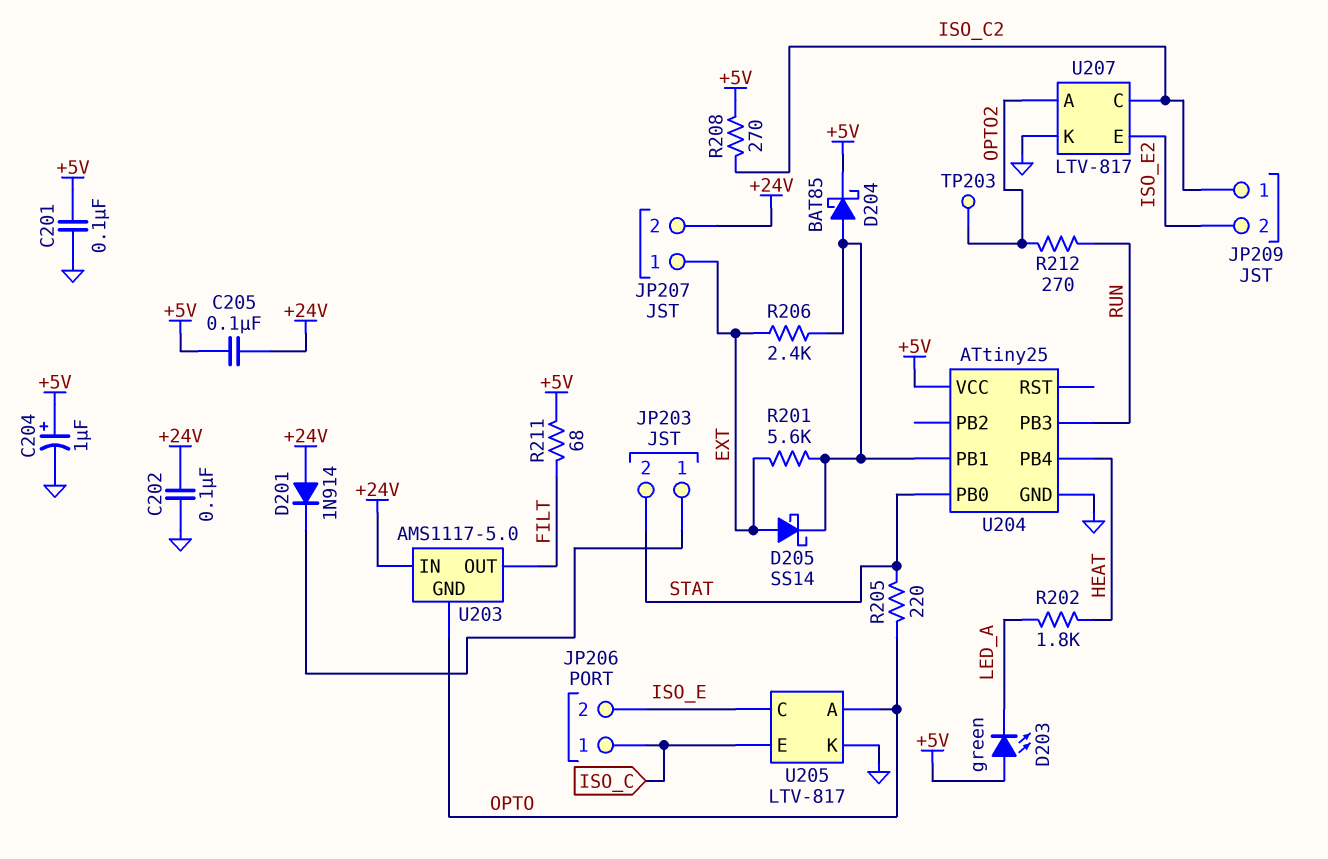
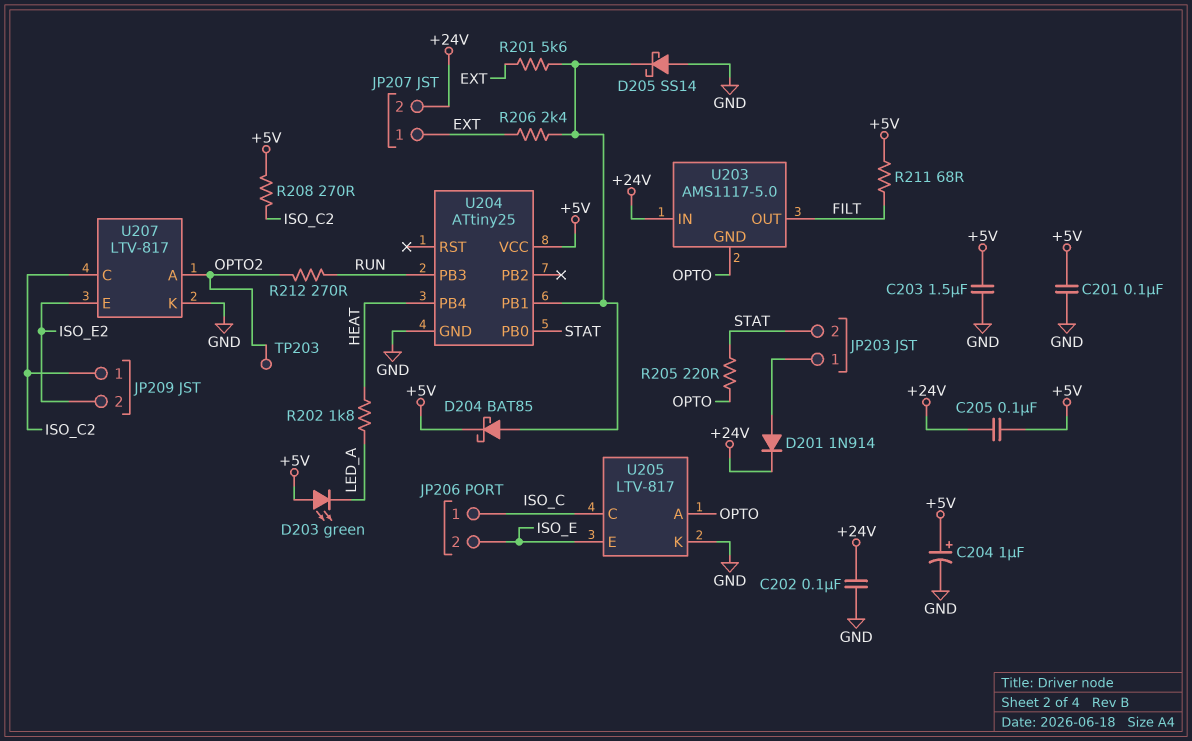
C203: none -> 1.5uF (+5V, GND)
D201: diode 1N914 (A +24V, K JP203/1) -> diode 1N914 (A JP203/1, K +24V)
D205: schottky SS14 (A EXT, K U204/PB1) -> schottky SS14 (A GND, K U204/PB1)
U205 pin C: ISO_E -> ISO_C
U205 pin E: ISO_C -> ISO_E

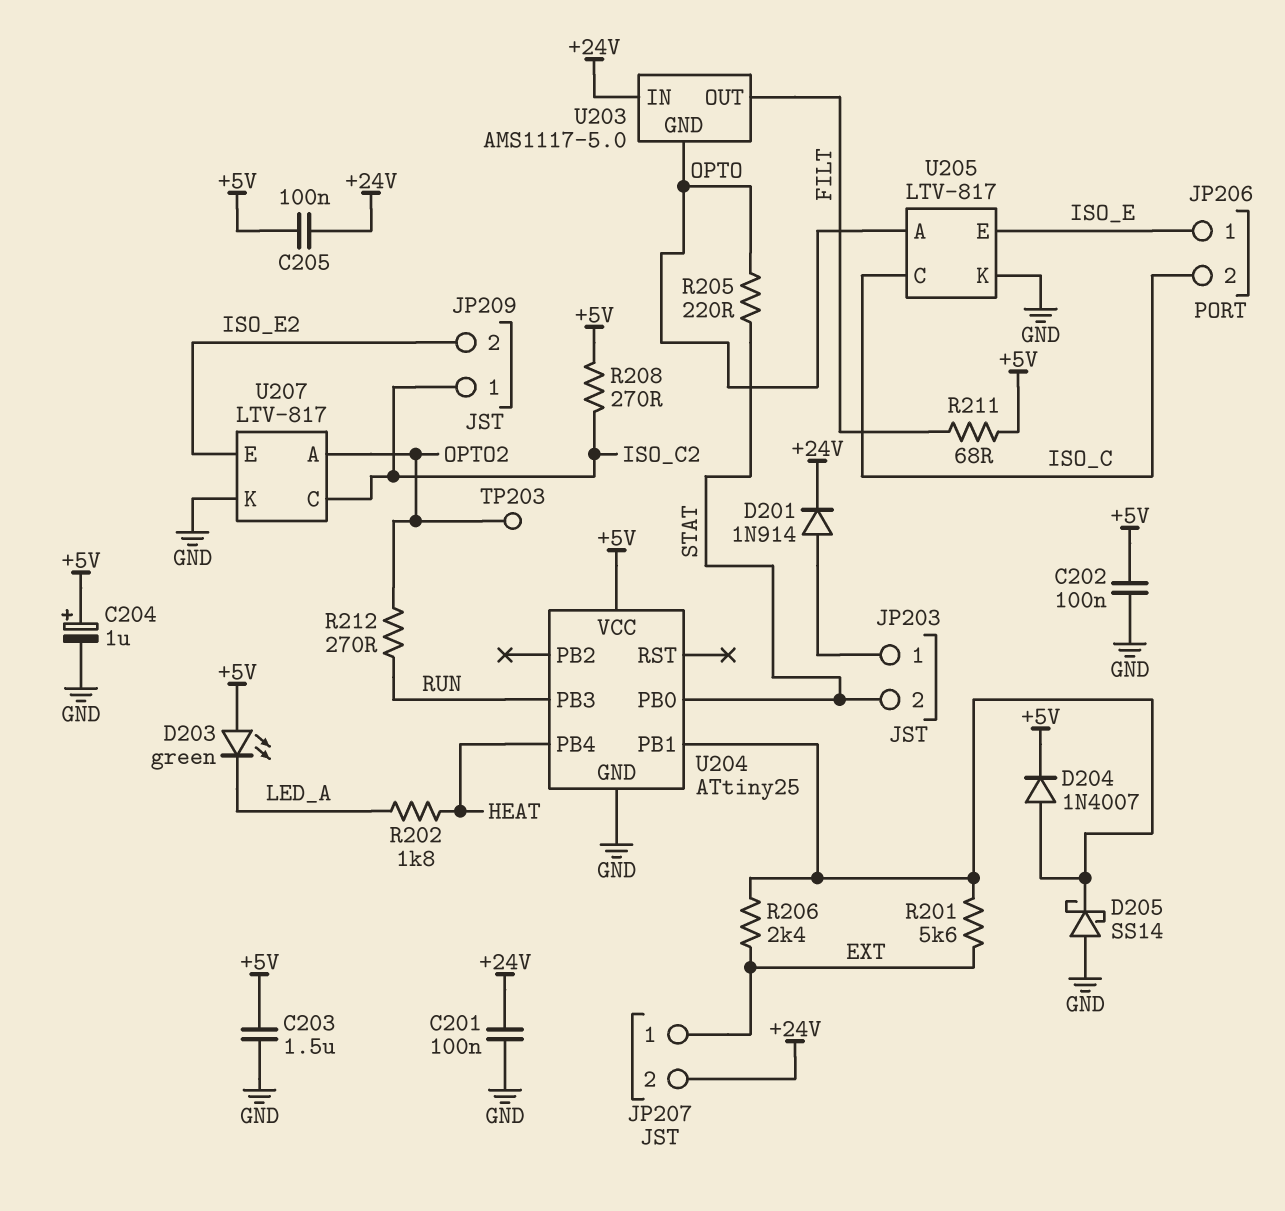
C201: 100nF (+5V, GND) -> 100nF (+24V, GND)
C202: 100nF (+24V, GND) -> 100nF (+5V, GND)
D204: schottky BAT85 (A U204/PB1, K +5V) -> diode 1N4007 (A U204/PB1, K +5V)
JP206 pin 1: ISO_C -> ISO_E
JP206 pin 2: ISO_E -> ISO_C

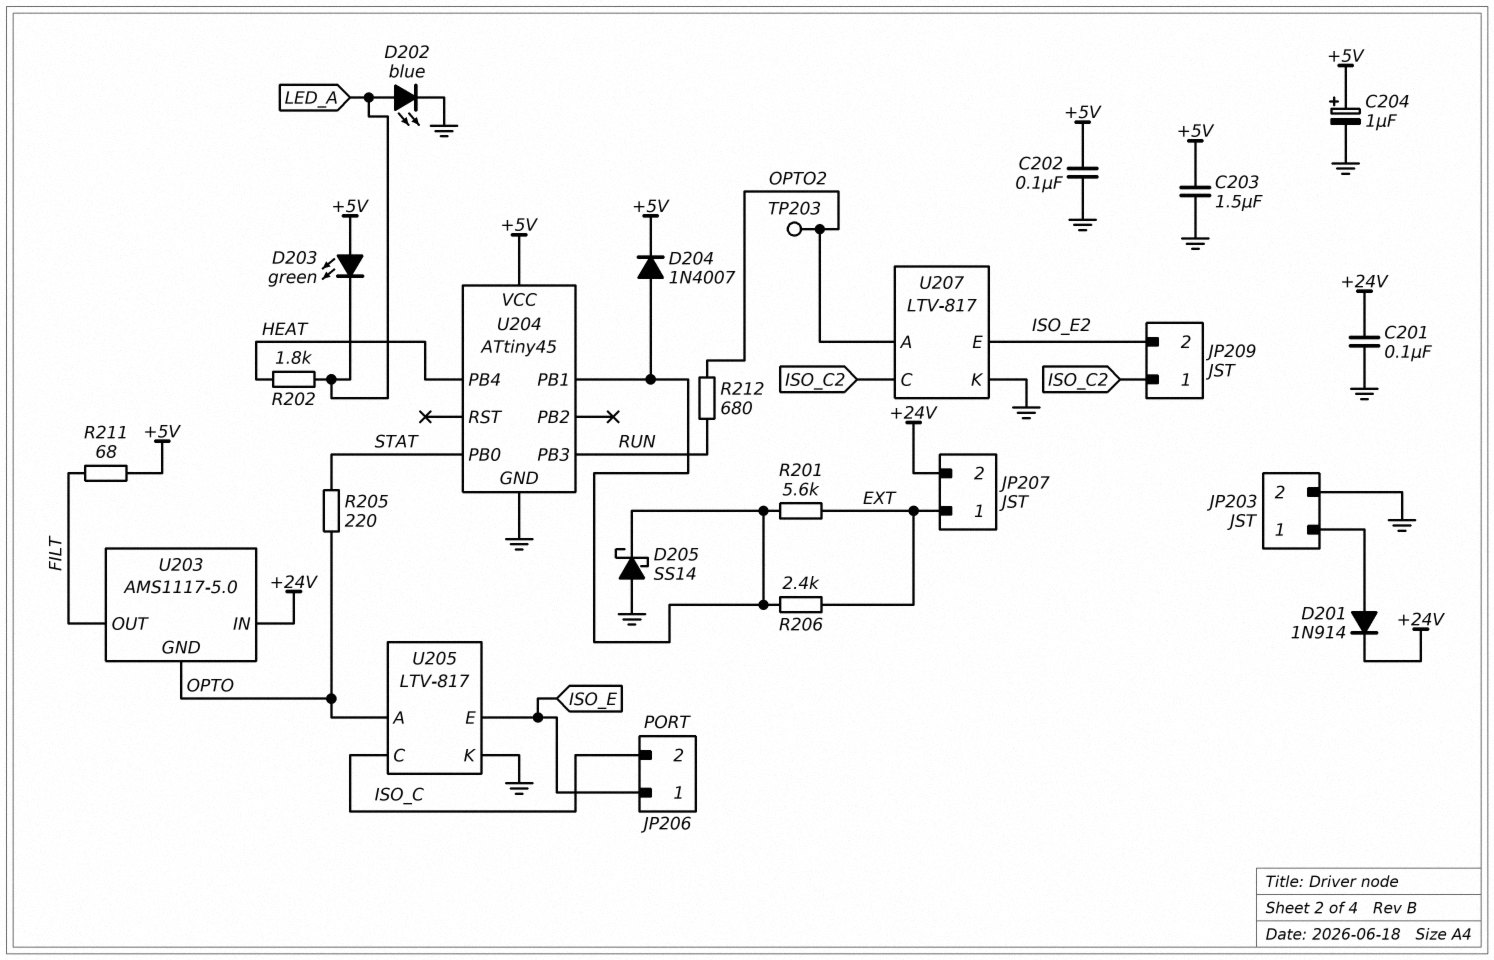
C205: 100nF (+5V, +24V) -> none
D202: none -> LED blue (A LED_A, K GND)
JP203 pin 2: STAT -> GND
R208: 270 (+5V, ISO_C2) -> none
R212: 270 (OPTO2, RUN) -> 680 (OPTO2, RUN)
U204: ATtiny25 -> ATtiny45

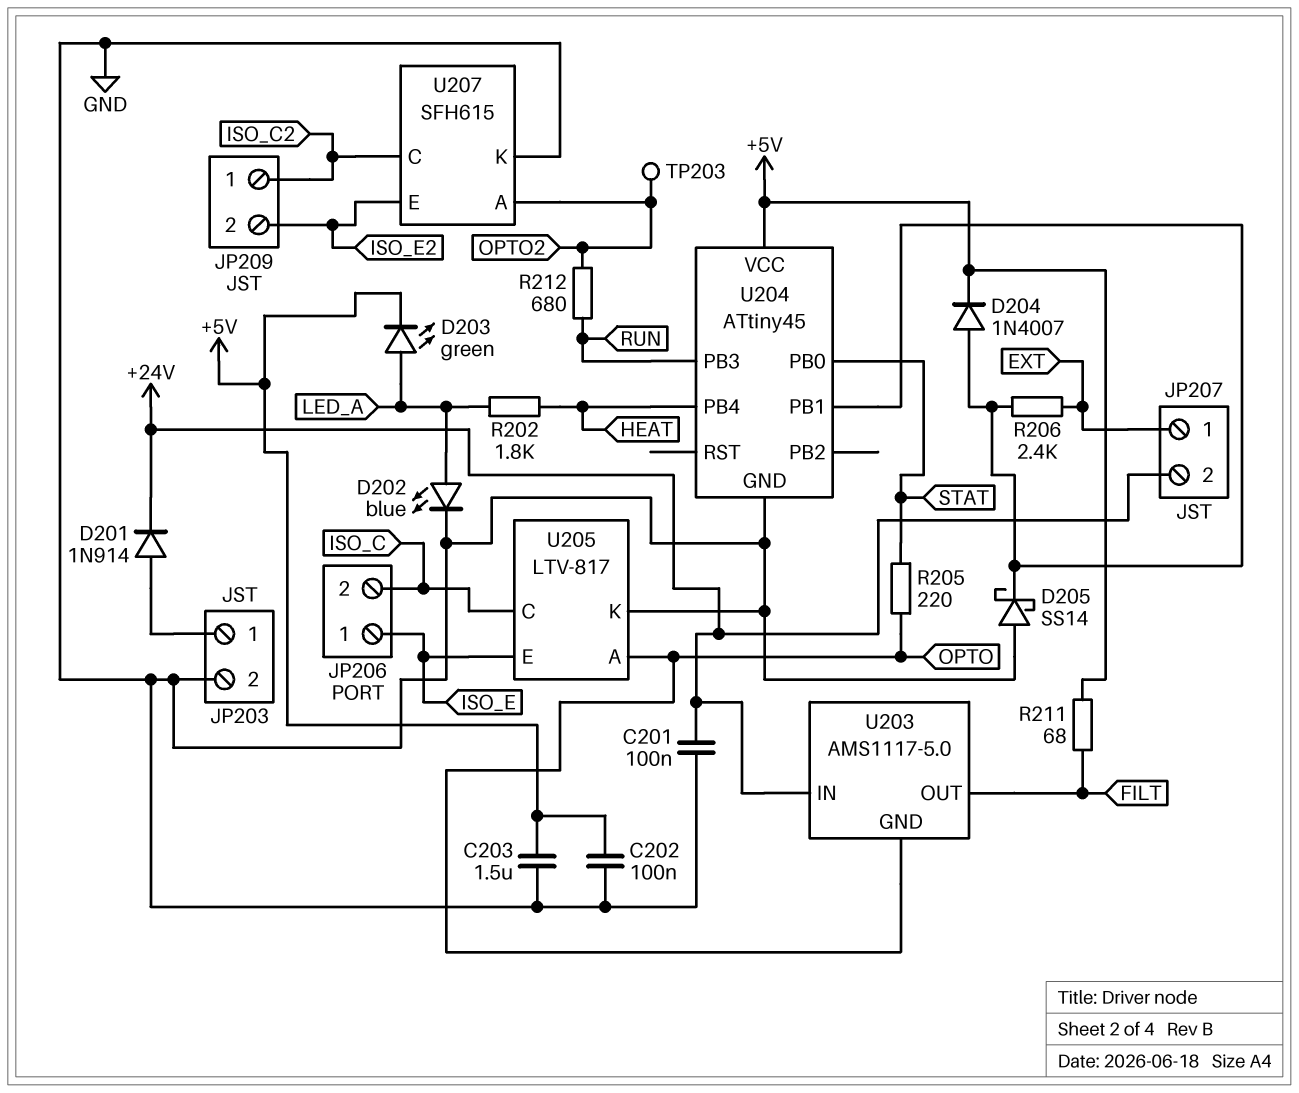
C204: 1uF (plus +5V, minus GND) -> none
D203: LED green (A +5V, K LED_A) -> LED green (A LED_A, K +5V)
R201: 5.6k (EXT, U204/PB1) -> none
U207: LTV-817 -> SFH615

